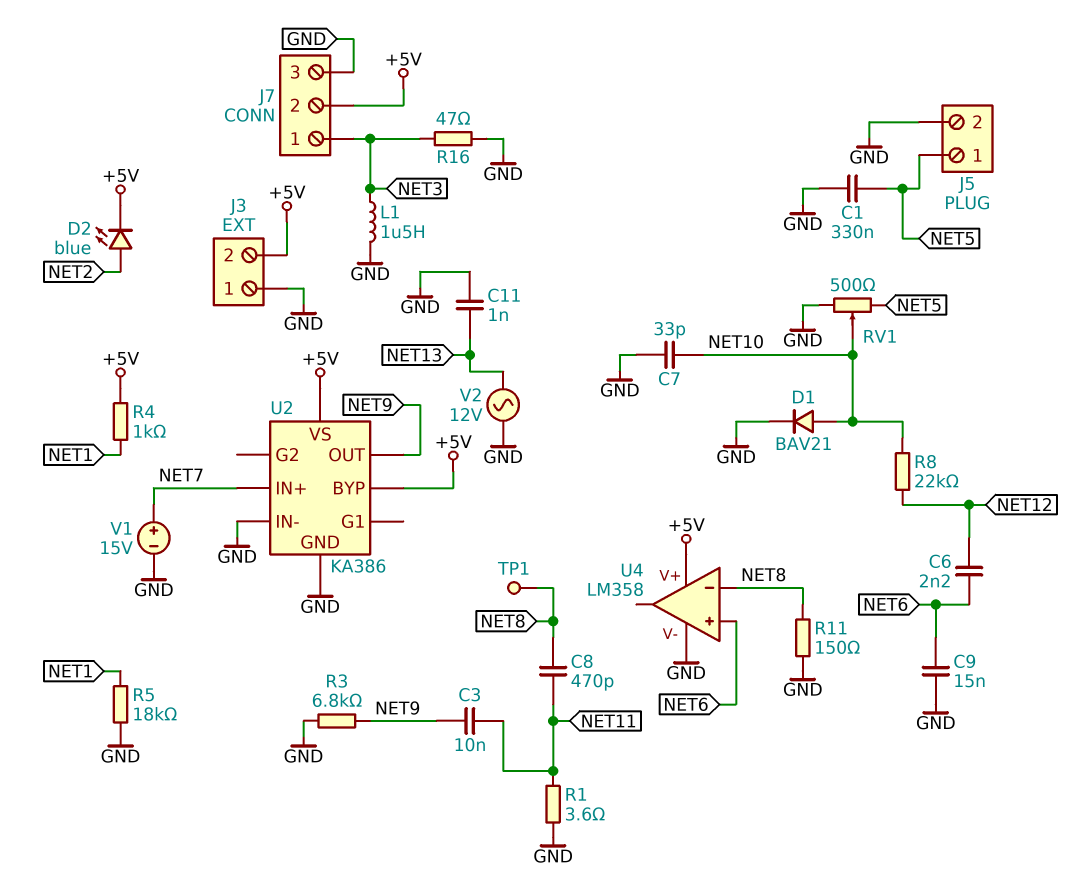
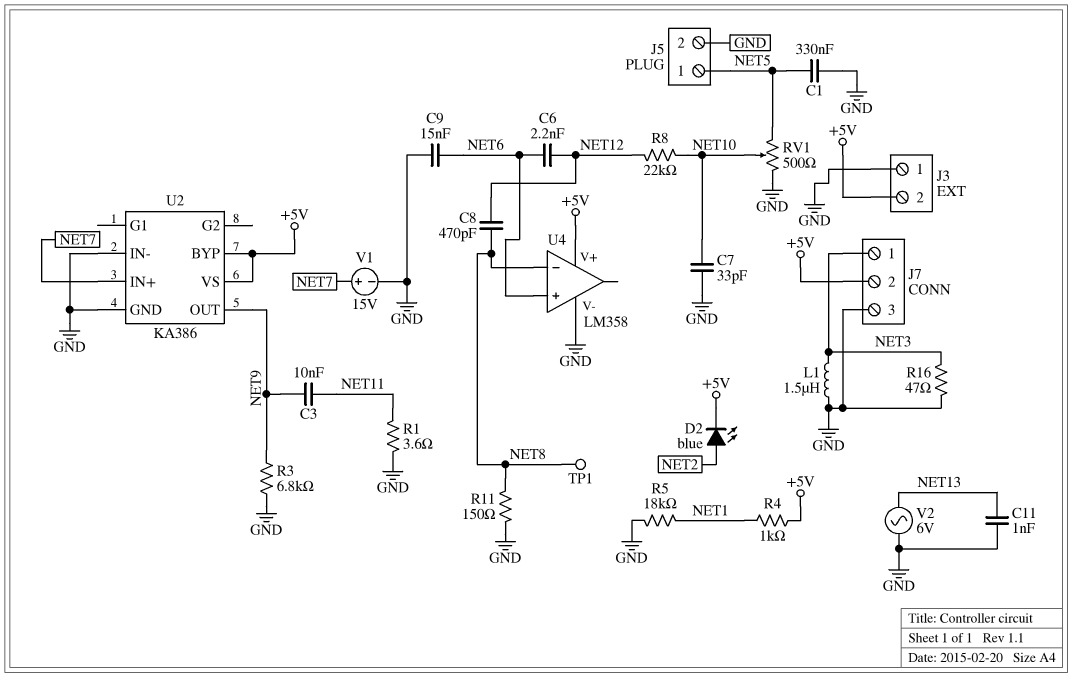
C8: 470pF (NET8, NET11) -> 470pF (NET8, NET12)
D1: diode BAV21 (A NET10, K GND) -> none
V2: AC 12V (GND, NET13) -> AC 6V (GND, NET13)

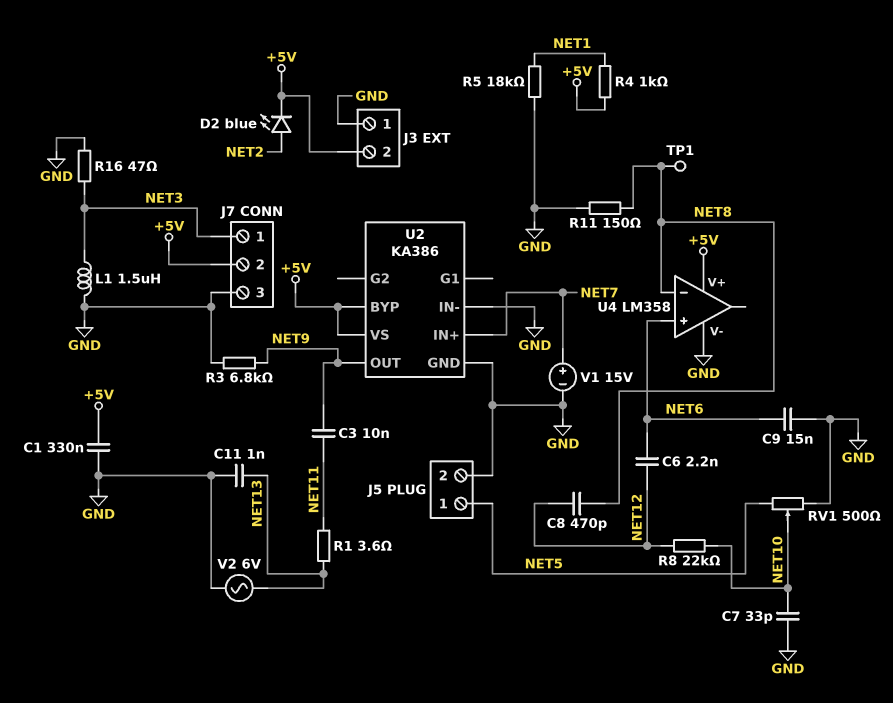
C1: 330nF (GND, NET5) -> 330nF (+5V, GND)
R1: 3.6 (GND, NET11) -> 3.6 (NET11, NET13)

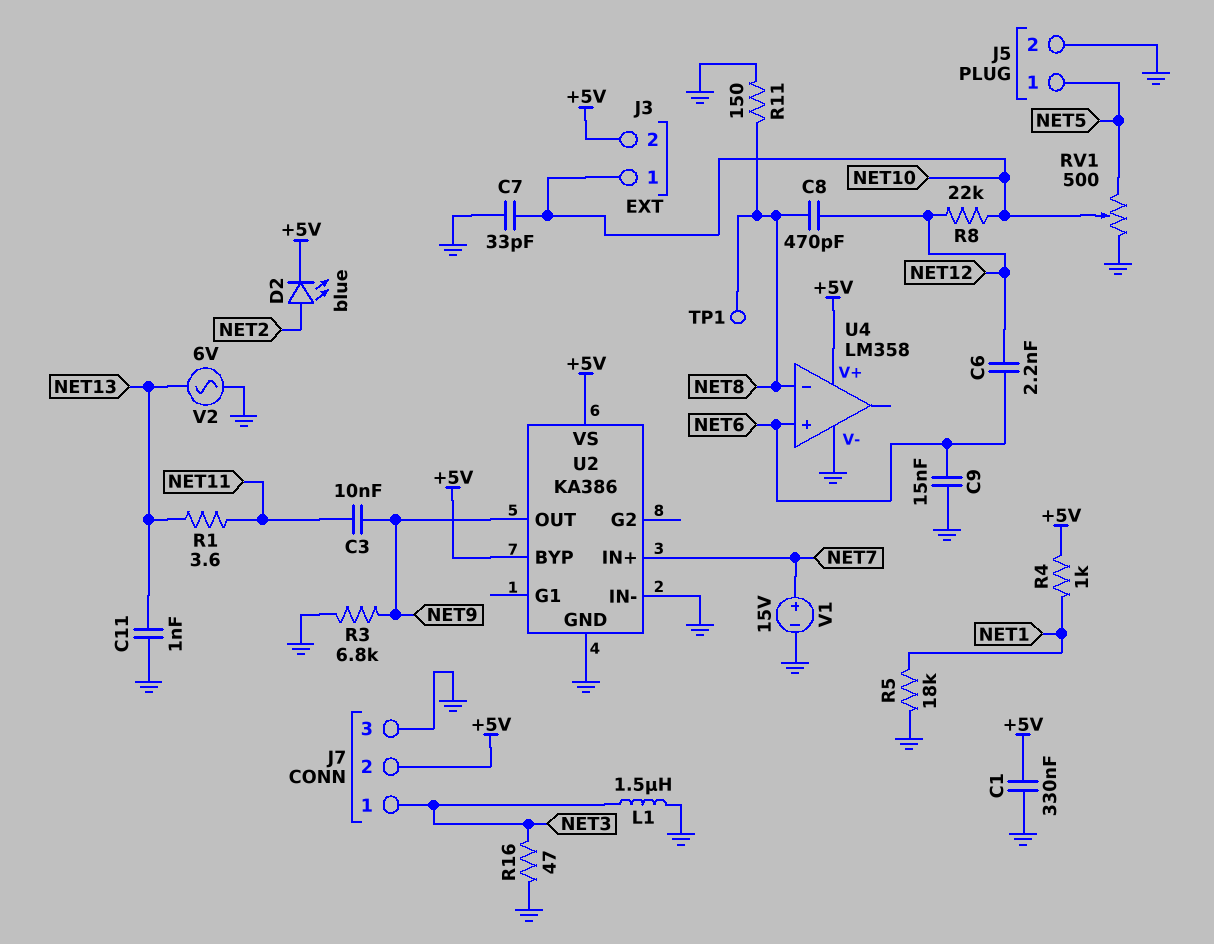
J3 pin 1: GND -> NET10

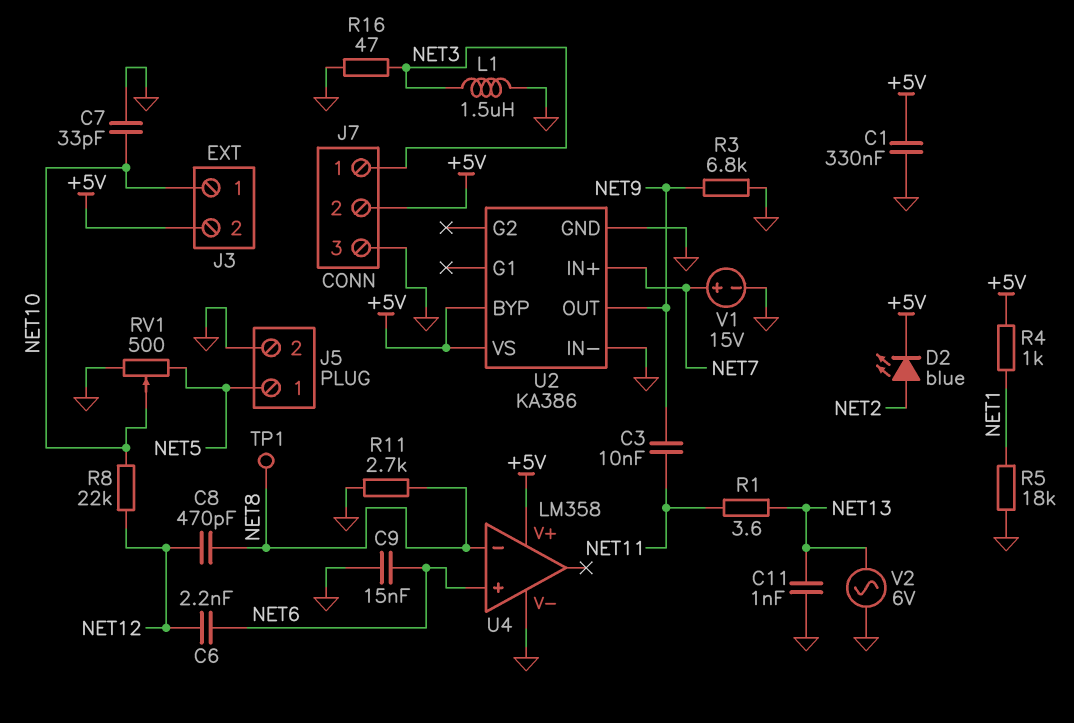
R11: 150 (GND, NET8) -> 2.7k (GND, NET8)

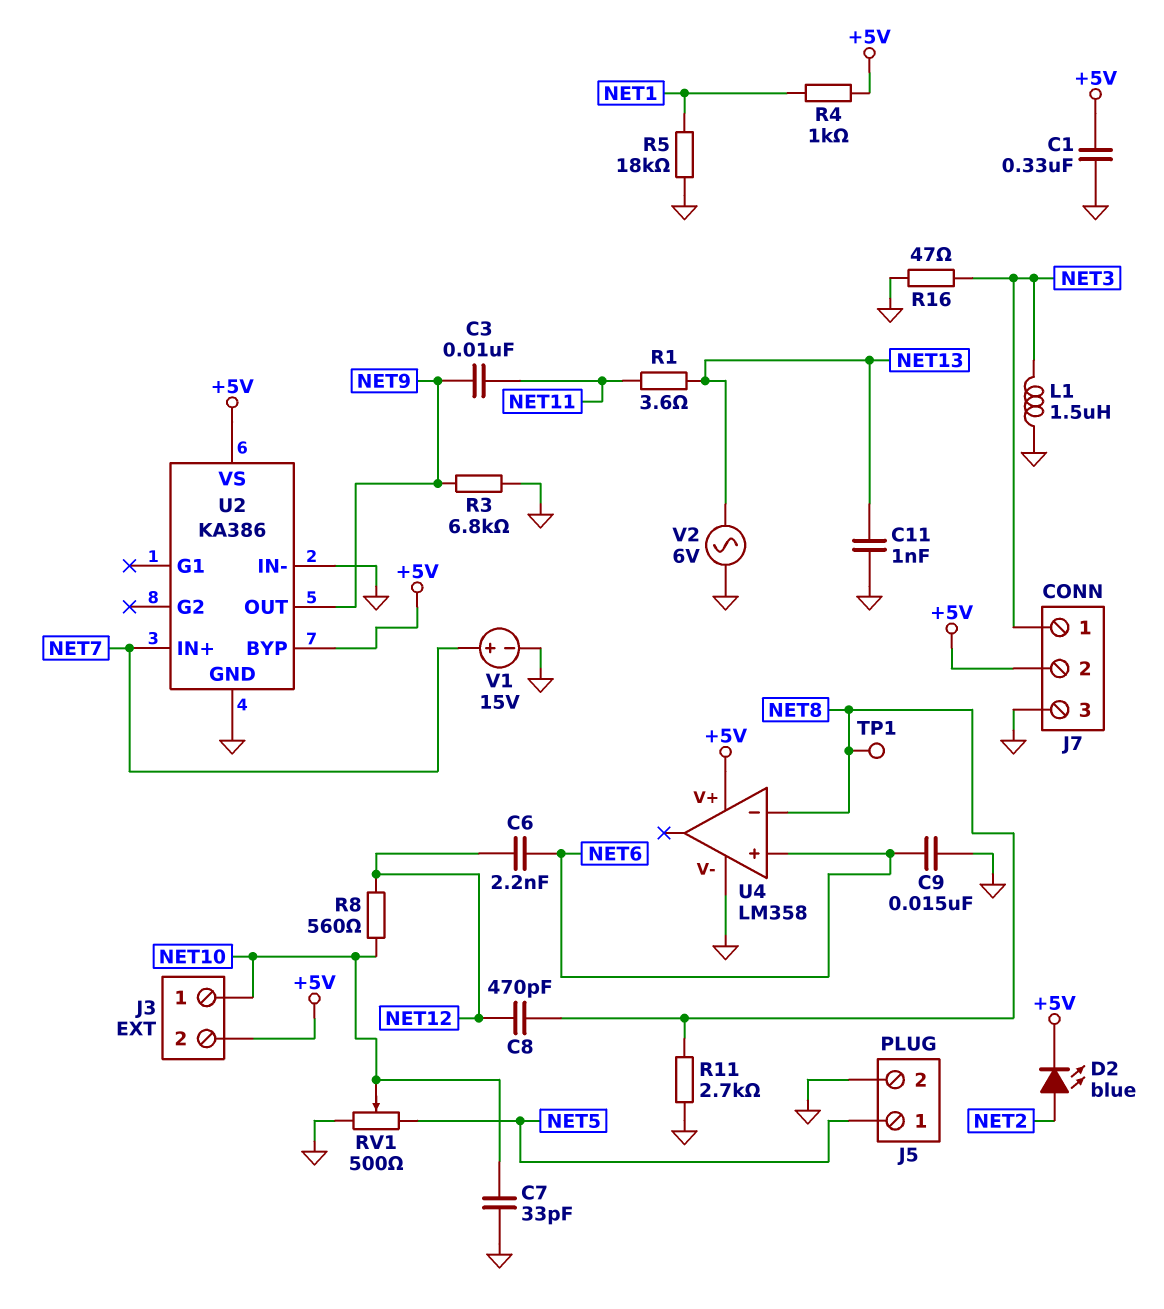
R8: 22k (NET10, NET12) -> 560 (NET10, NET12)

